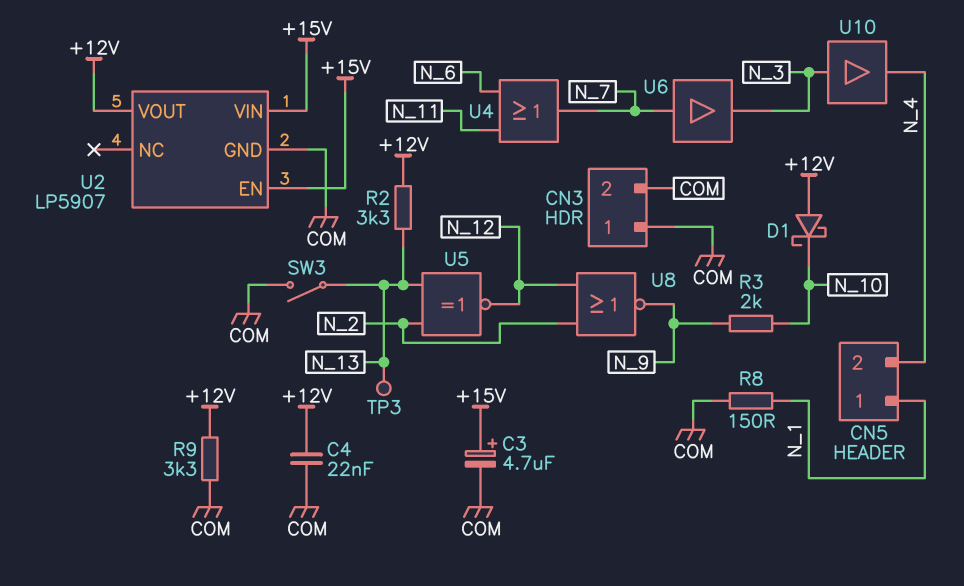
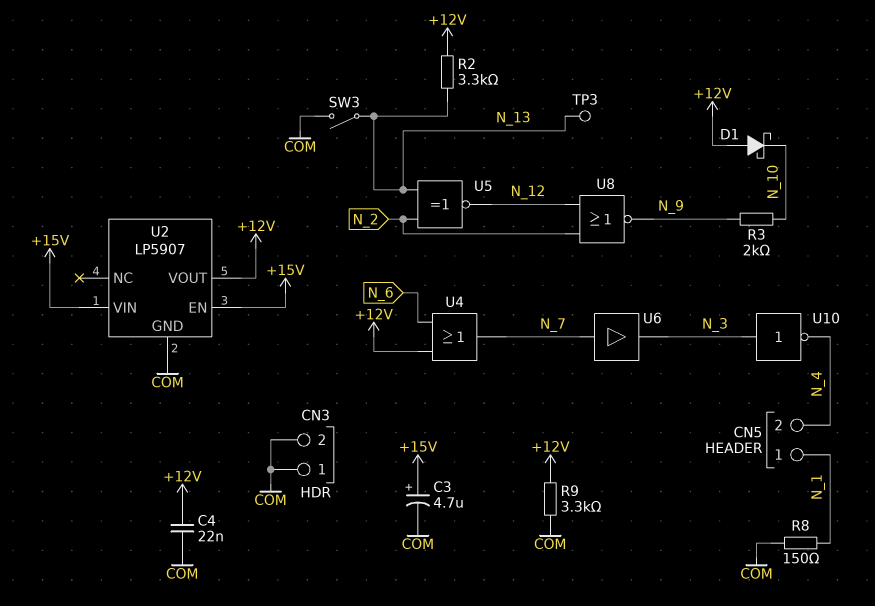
U4: OR (in N_6, in N_11, out N_7) -> OR (in +12V, in N_6, out N_7)
U10: buffer (in N_3, out N_4) -> NOT (in N_3, out N_4)

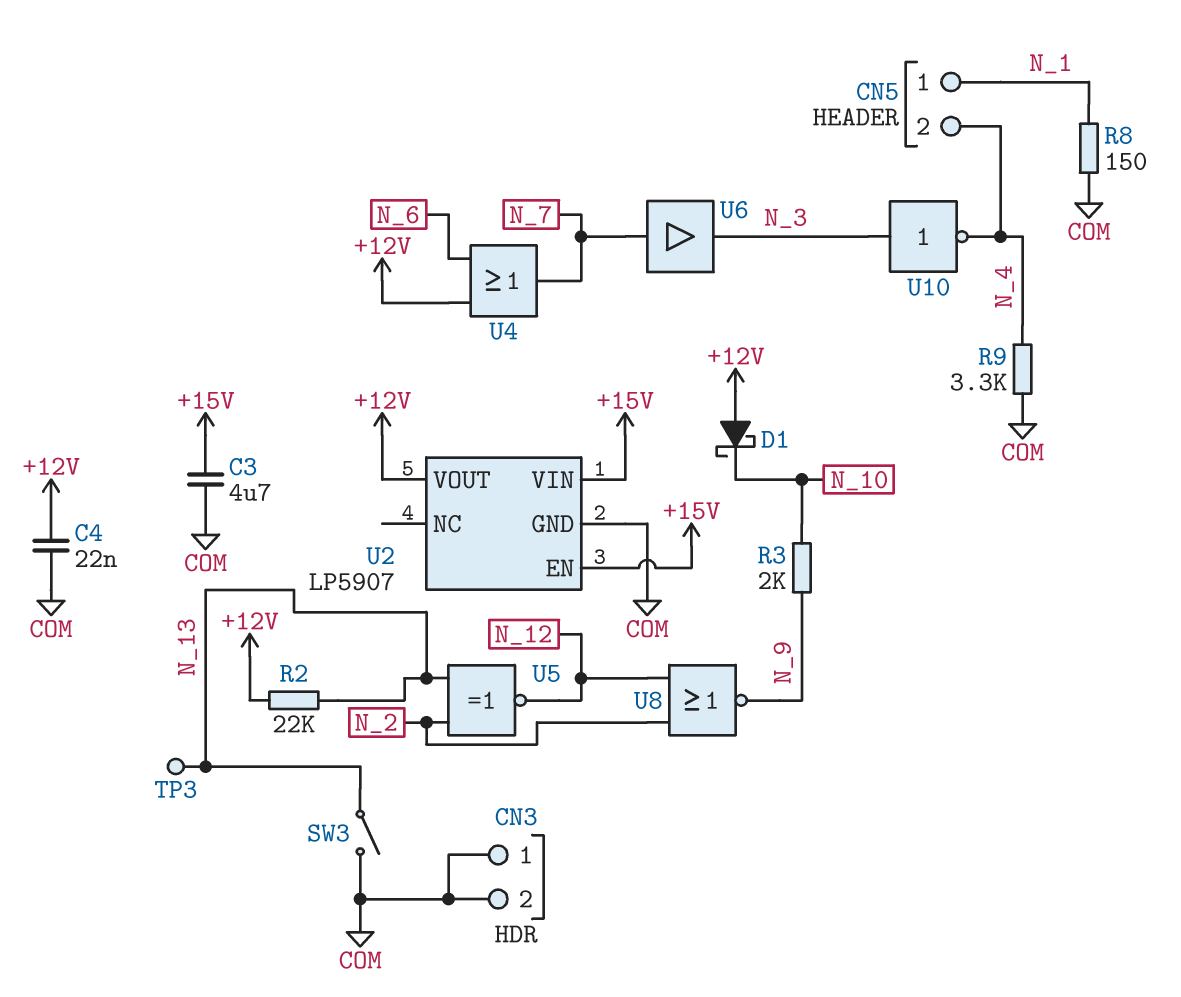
C3: 4.7uF (plus +15V, minus COM) -> 4.7uF (+15V, COM)
R2: 3.3k (+12V, N_13) -> 22k (+12V, N_13)
R9: 3.3k (+12V, COM) -> 3.3k (COM, N_4)

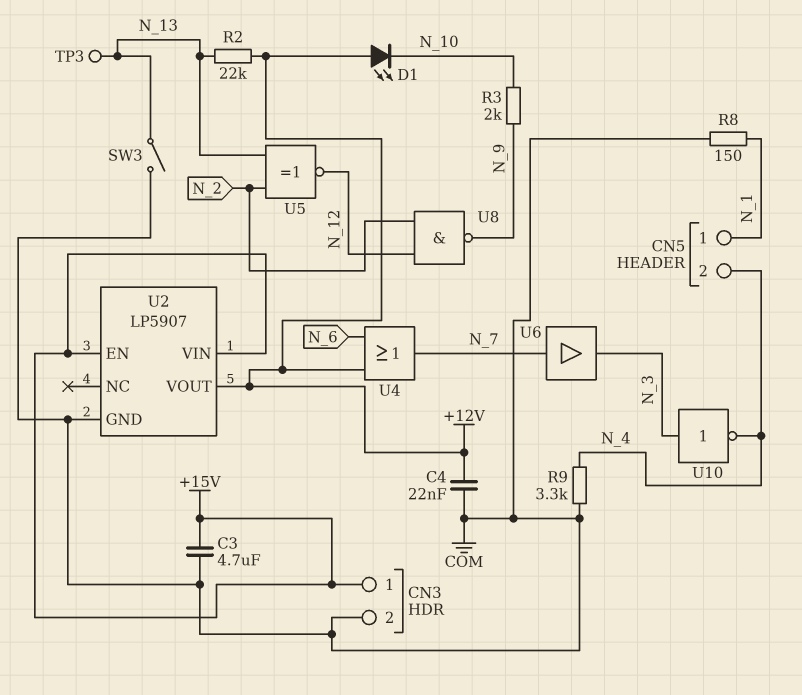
CN3 pin 1: COM -> +15V
D1: schottky (A +12V, K N_10) -> LED (A +12V, K N_10)
U8: NOR (in N_2, in N_12, out N_9) -> NAND (in N_2, in N_12, out N_9)

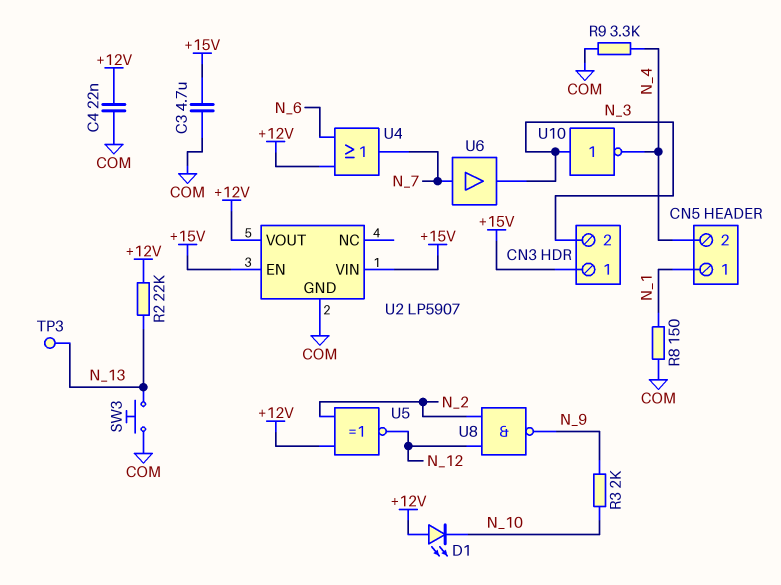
CN3 pin 2: COM -> N_3
SW3: switch (COM, N_13) -> button (COM, N_13)
U5: XNOR (in N_2, in N_13, out N_12) -> XNOR (in +12V, in N_2, out N_12)

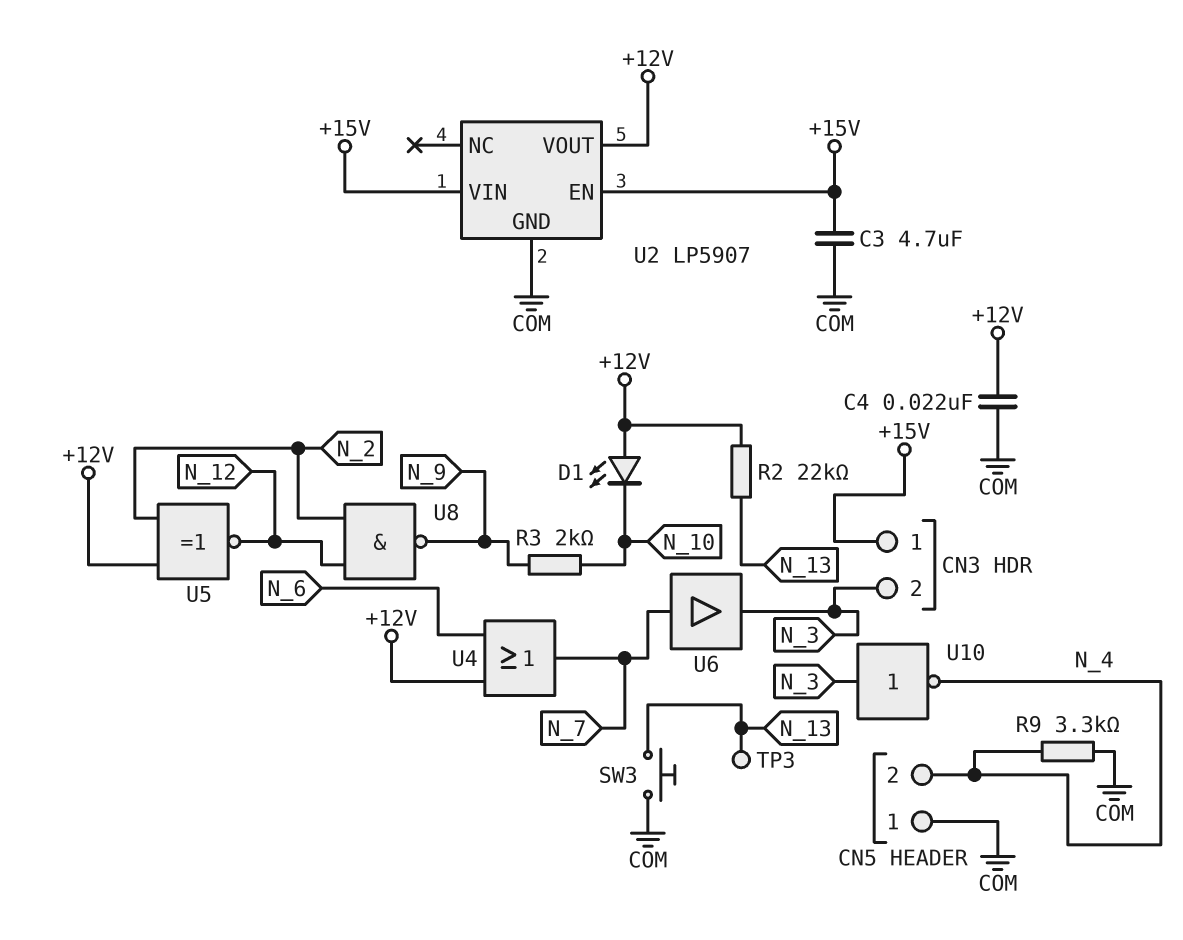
CN5 pin 1: N_1 -> COM
R8: 150 (COM, N_1) -> none

